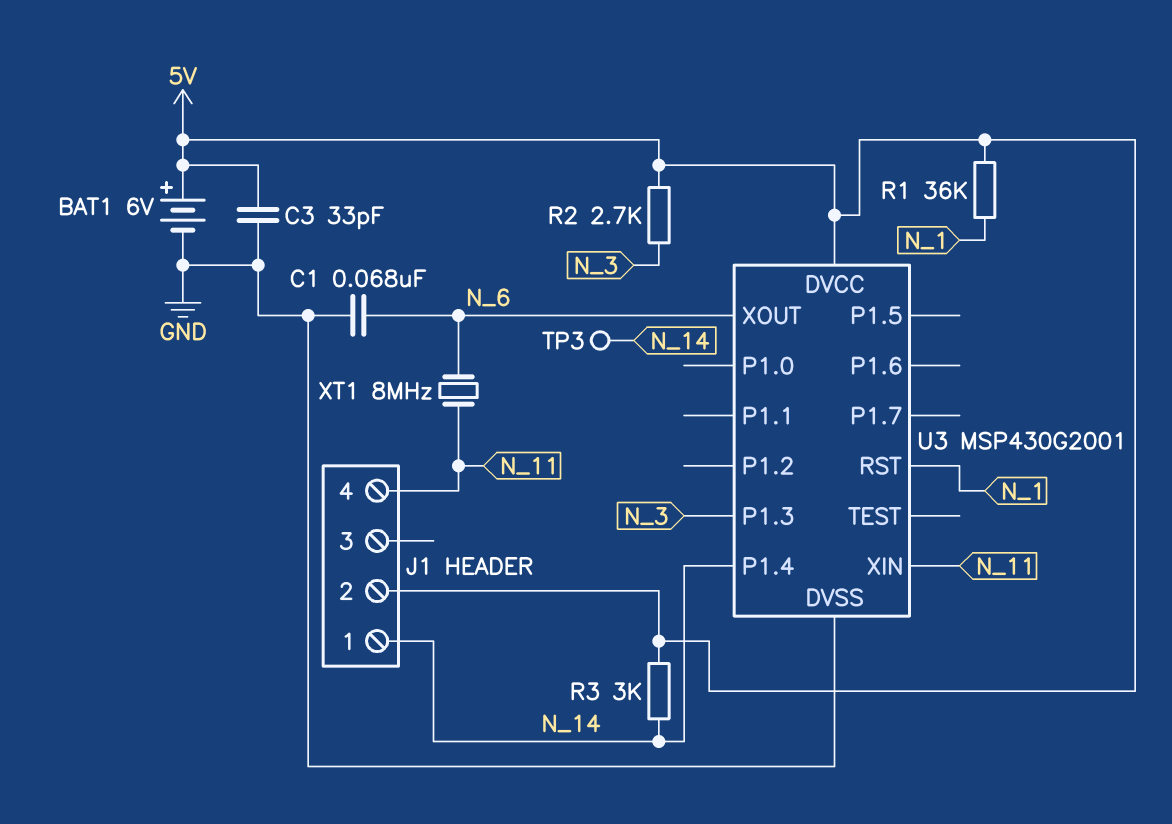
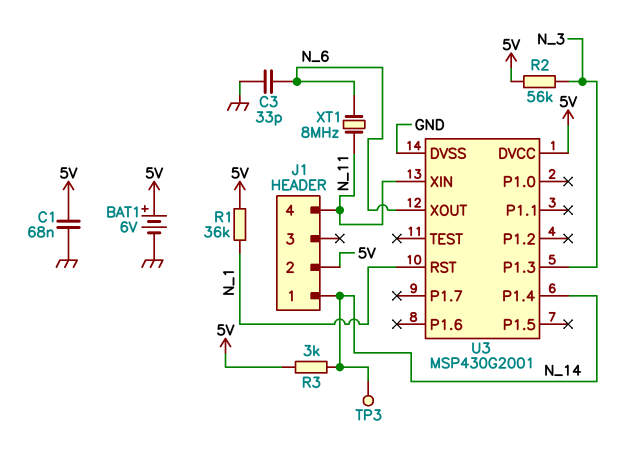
C1: 68nF (GND, N_6) -> 68nF (5V, GND)
C3: 33pF (5V, GND) -> 33pF (GND, N_6)
R2: 2.7k (5V, N_3) -> 56k (5V, N_3)

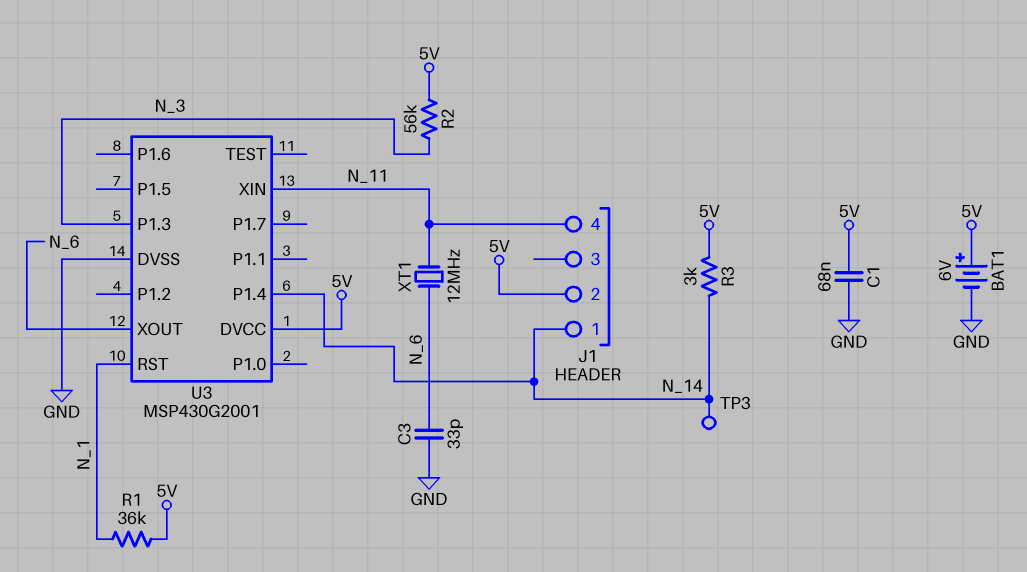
XT1: 8MHz (N_6, N_11) -> 12MHz (N_6, N_11)

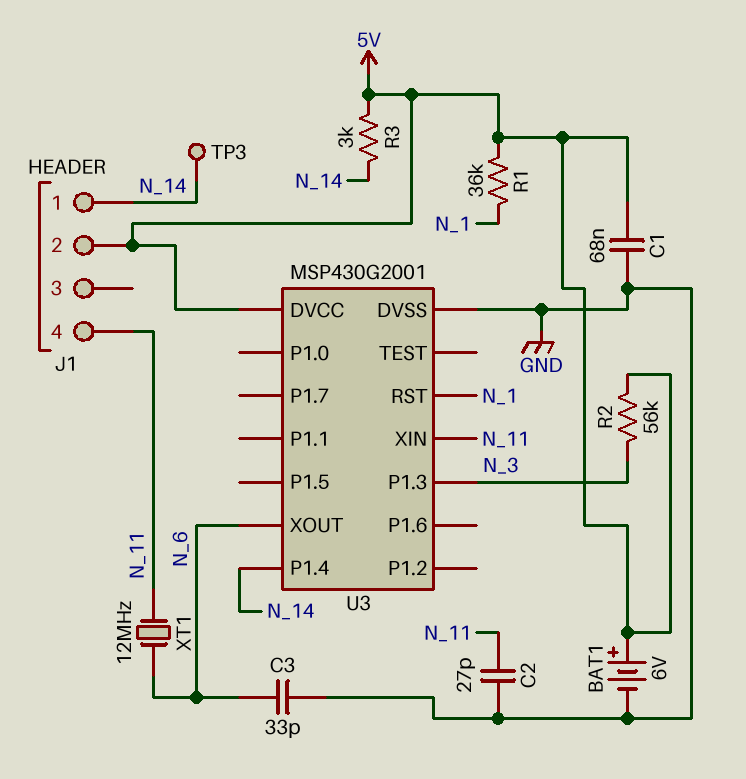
C2: none -> 27pF (GND, N_11)

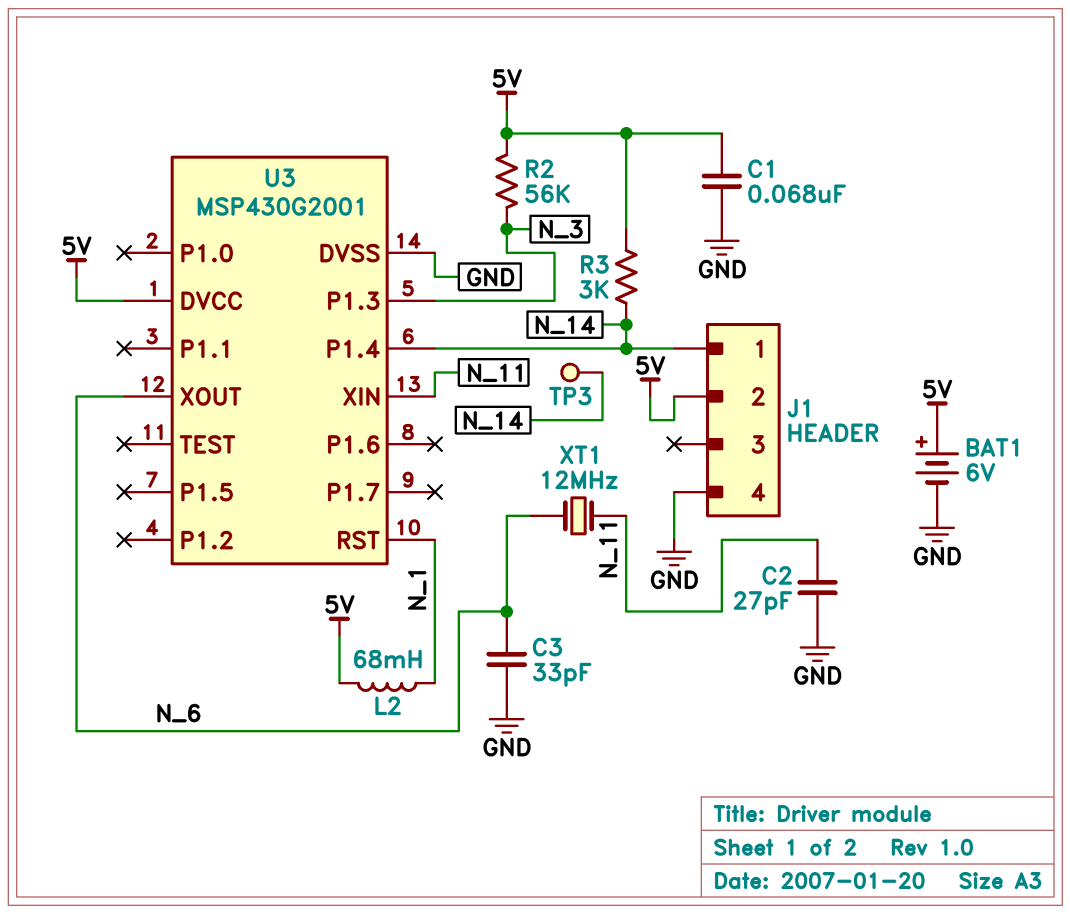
J1 pin 4: N_11 -> GND
L2: none -> 68mH (5V, N_1)
R1: 36k (5V, N_1) -> none

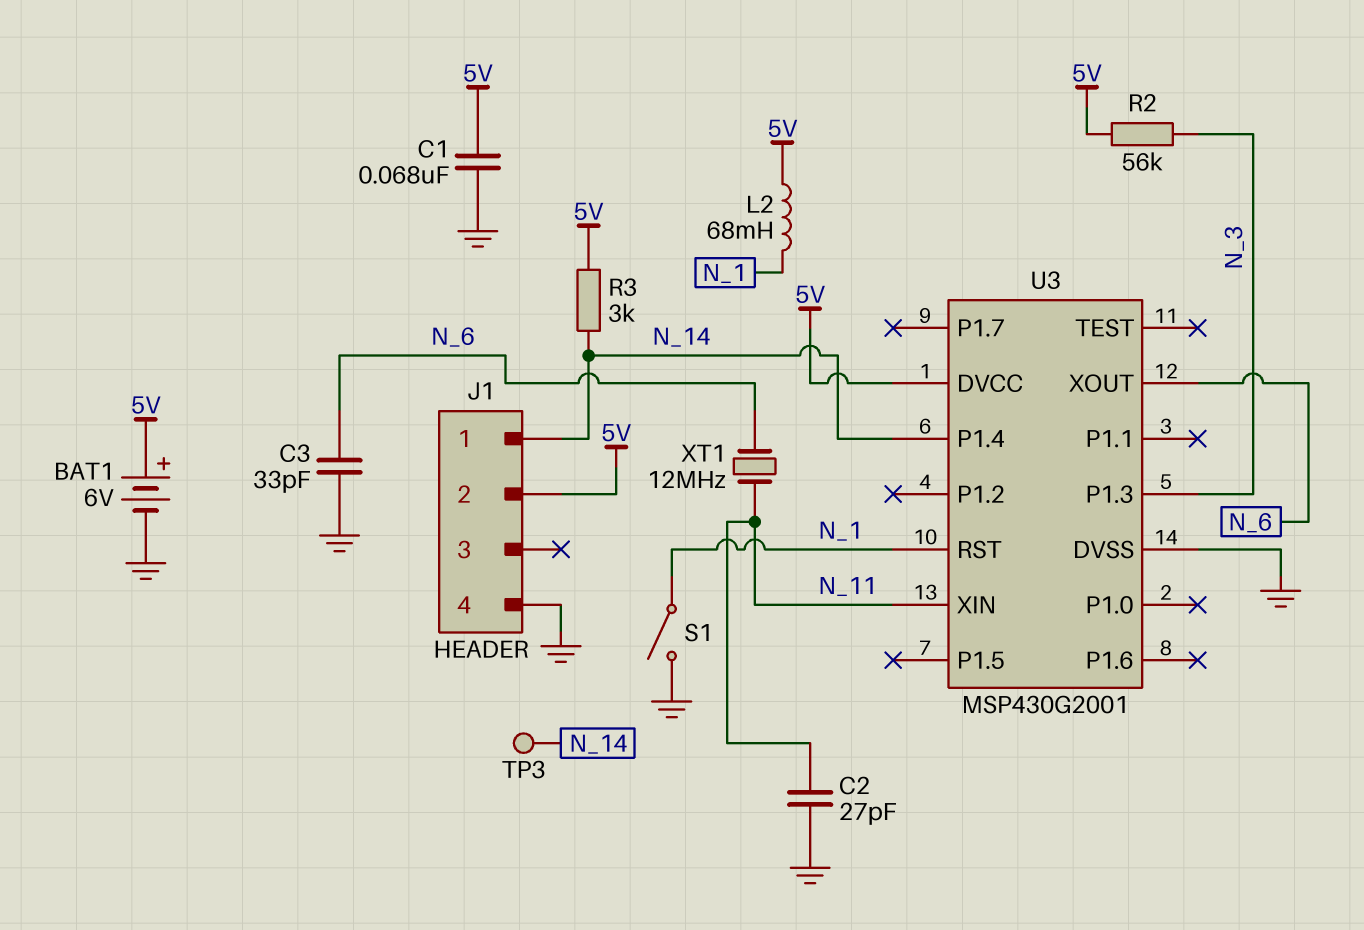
S1: none -> switch (GND, N_1)

